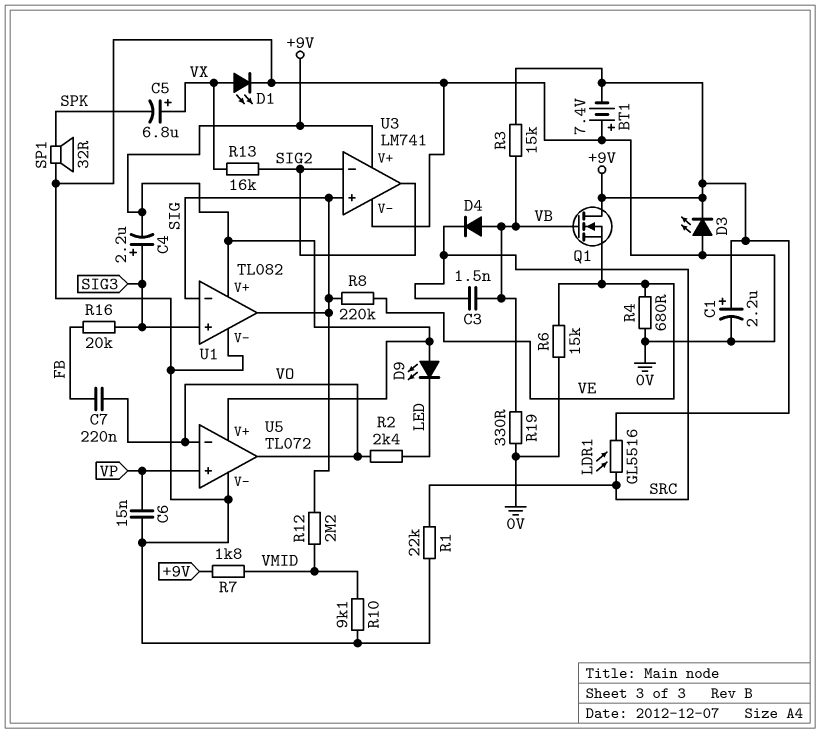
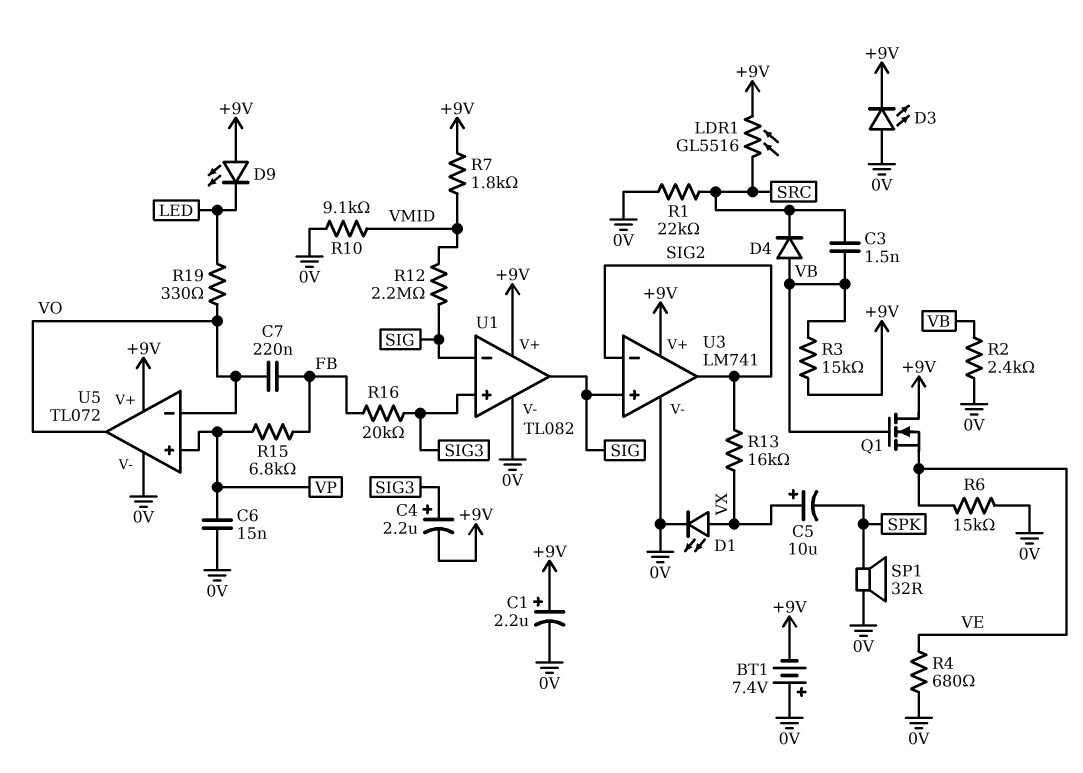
C5: 6.8uF (plus VX, minus SPK) -> 10uF (plus VX, minus SPK)
R2: 2.4k (LED, VO) -> 2.4k (0V, VB)
R8: 220k (SIG, VE) -> none
R15: none -> 6.8k (FB, VP)
R19: 330 (0V, VB) -> 330 (LED, VO)

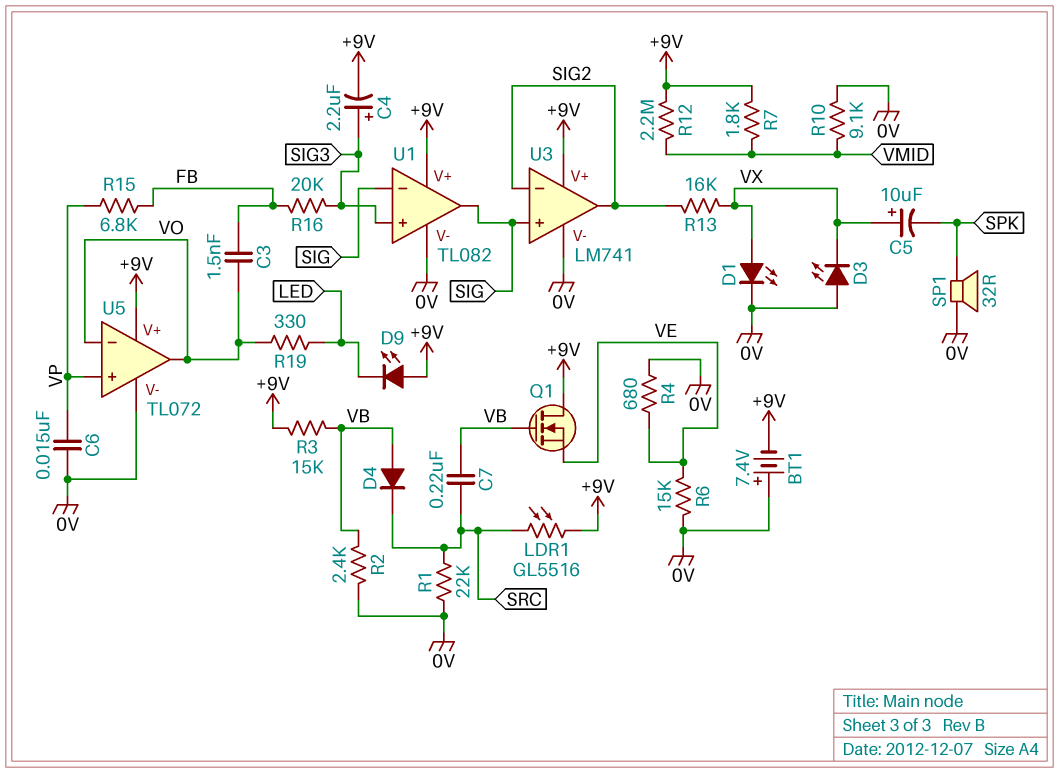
C1: 2.2uF (plus +9V, minus 0V) -> none
C3: 1.5nF (SRC, VB) -> 1.5nF (FB, VO)
C7: 220nF (FB, VO) -> 220nF (SRC, VB)
D3: LED (A 0V, K +9V) -> LED (A 0V, K VX)
R12: 2.2M (SIG, VMID) -> 2.2M (+9V, VMID)

